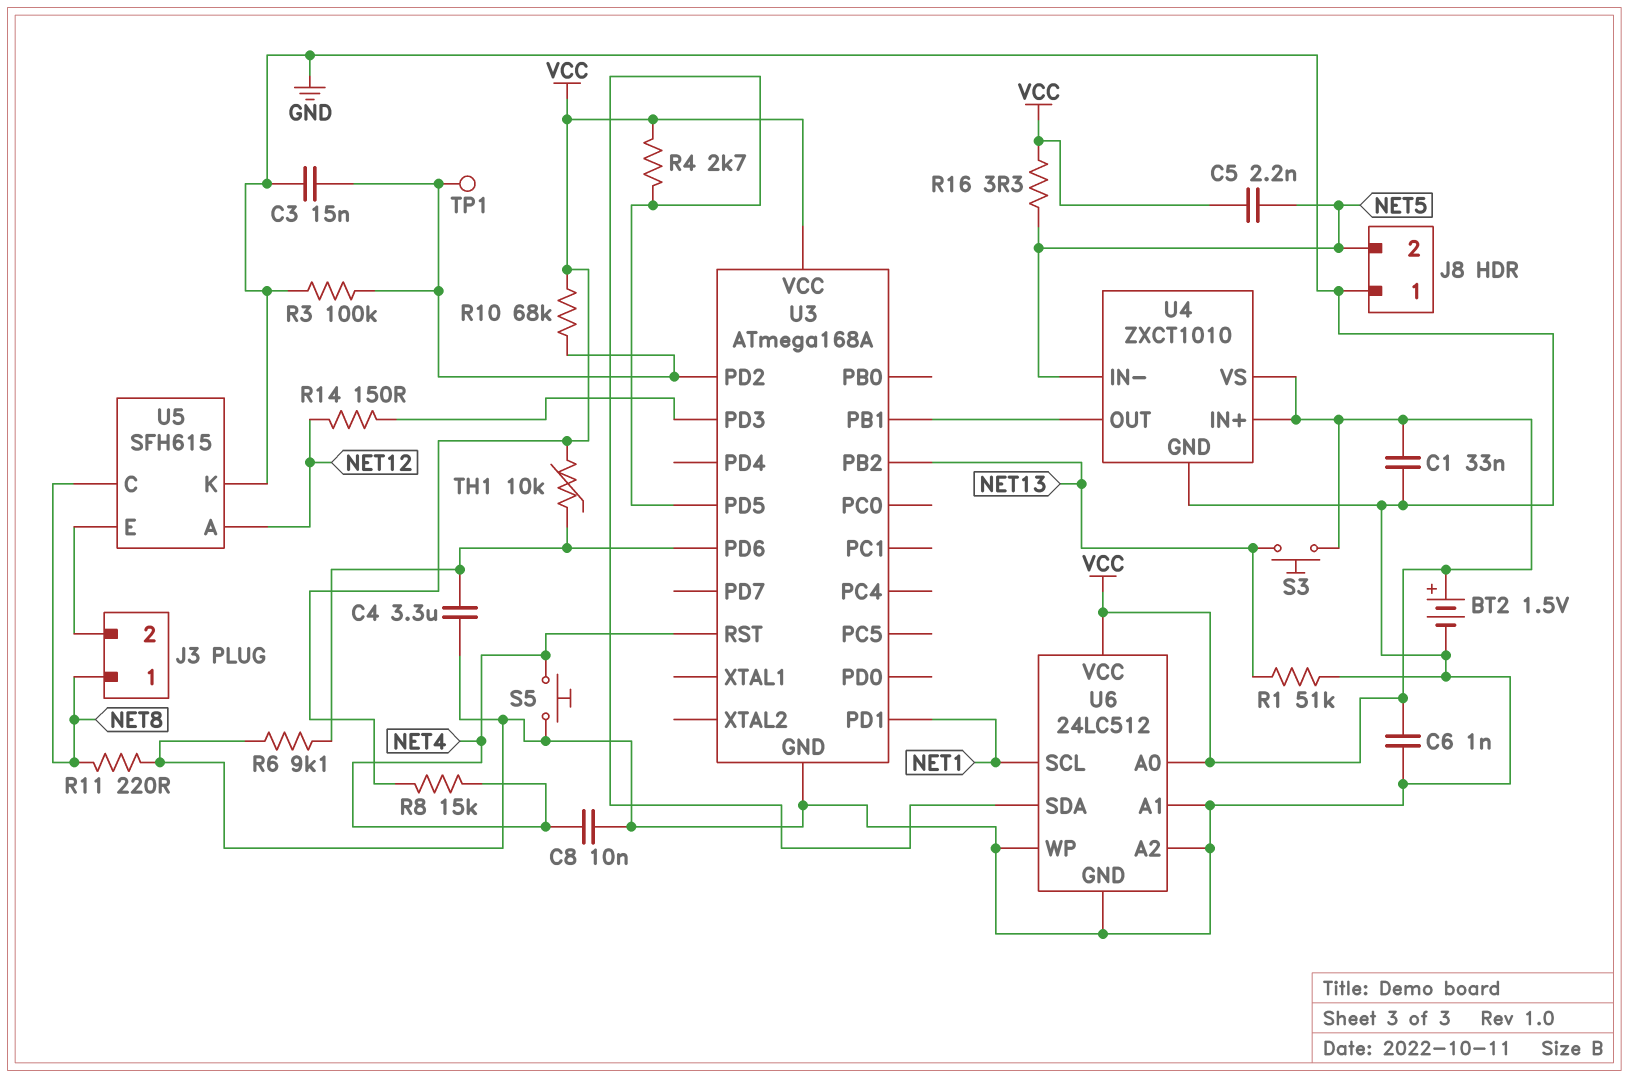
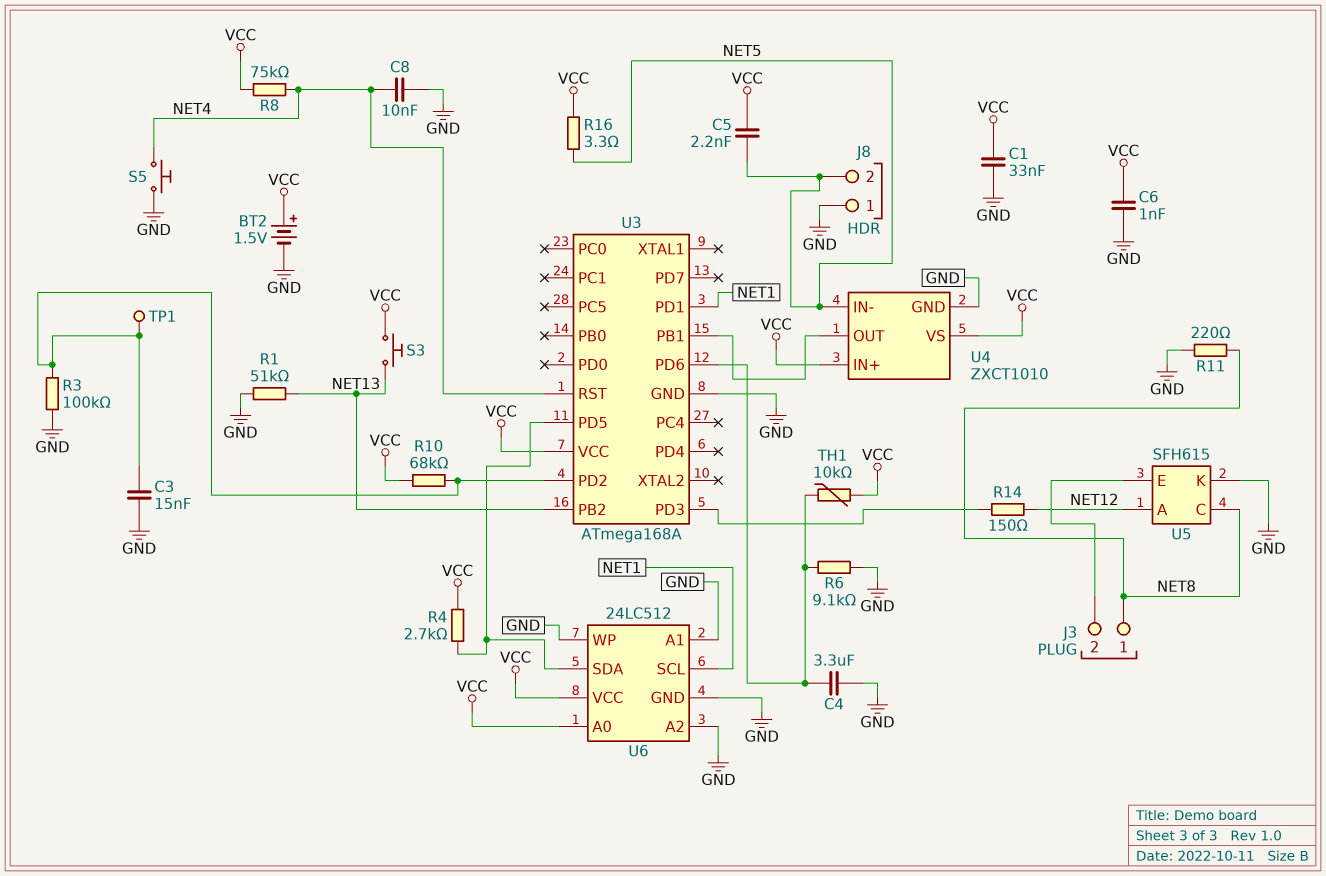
R8: 15k (NET4, VCC) -> 75k (NET4, VCC)

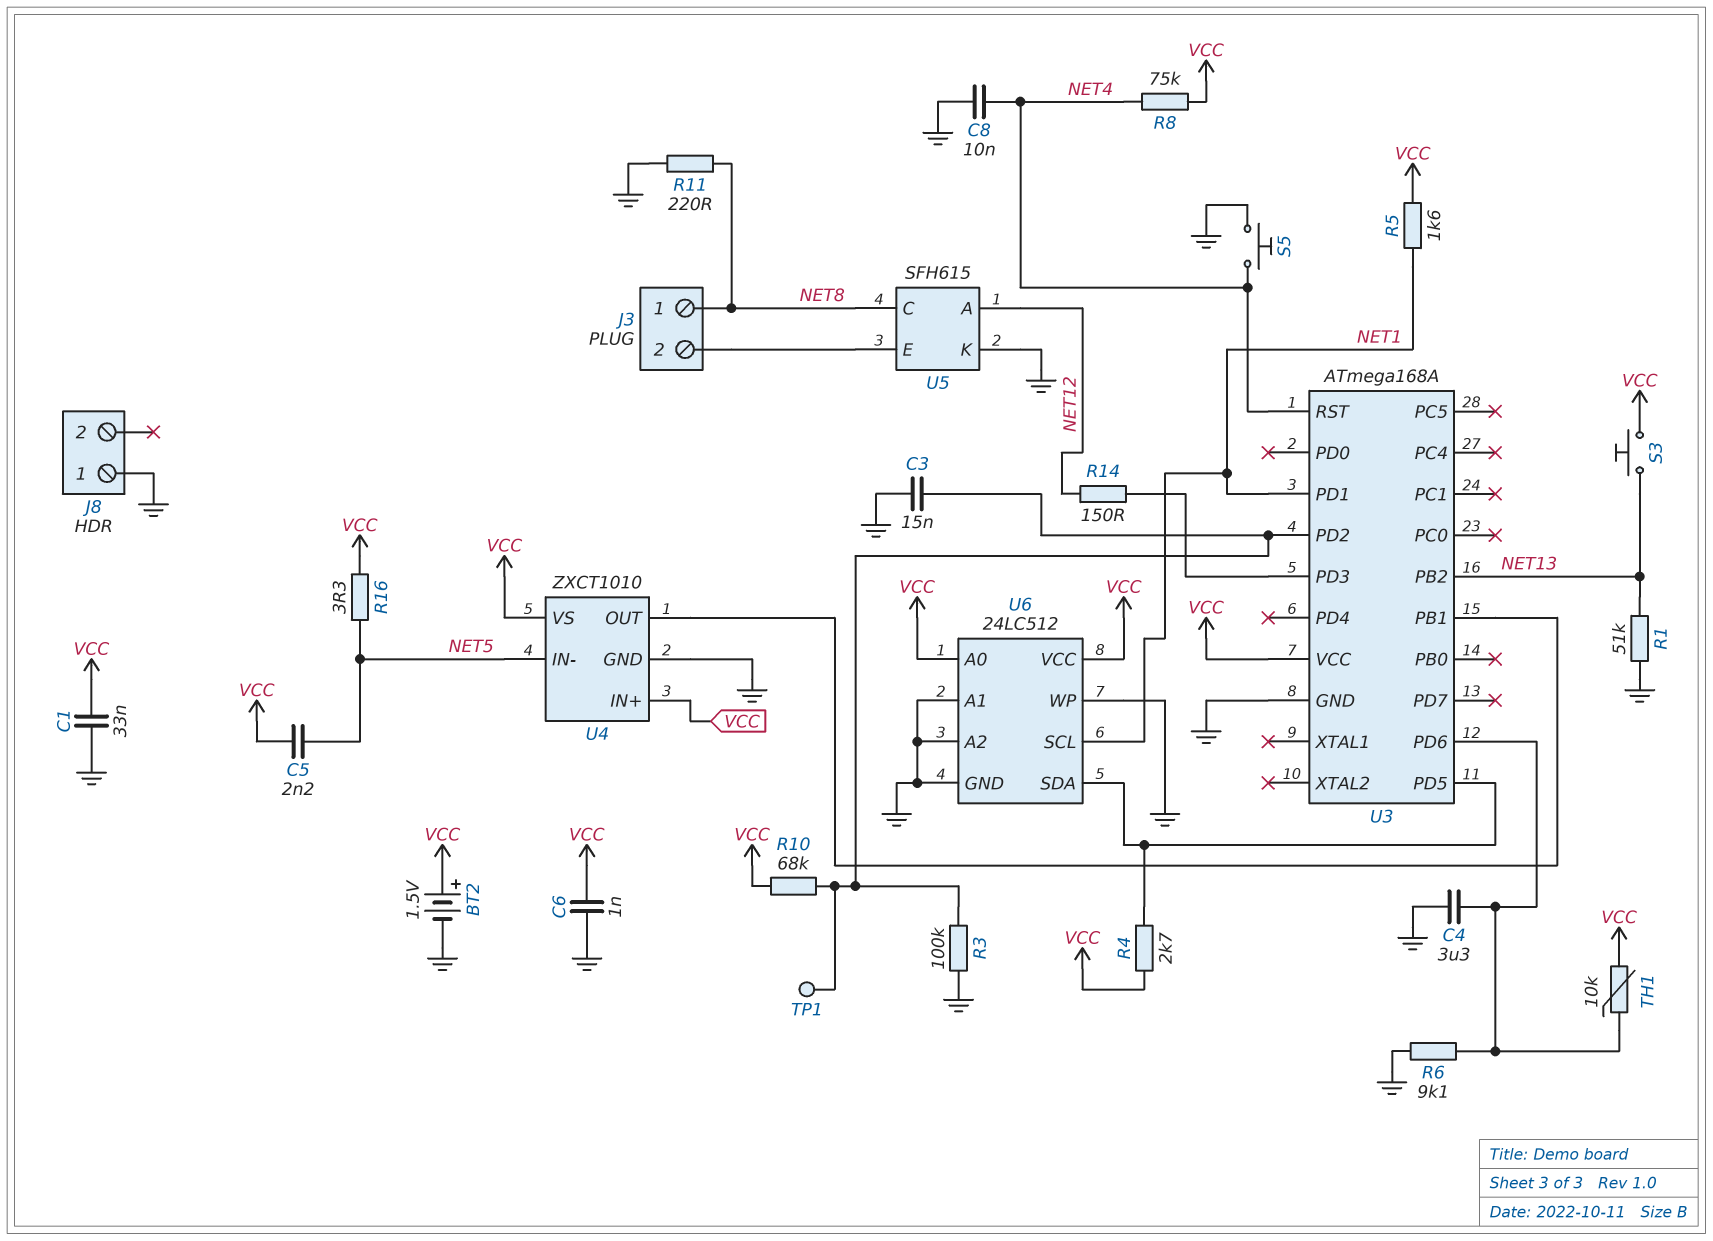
J8 pin 2: NET5 -> none
R5: none -> 1.6k (NET1, VCC)

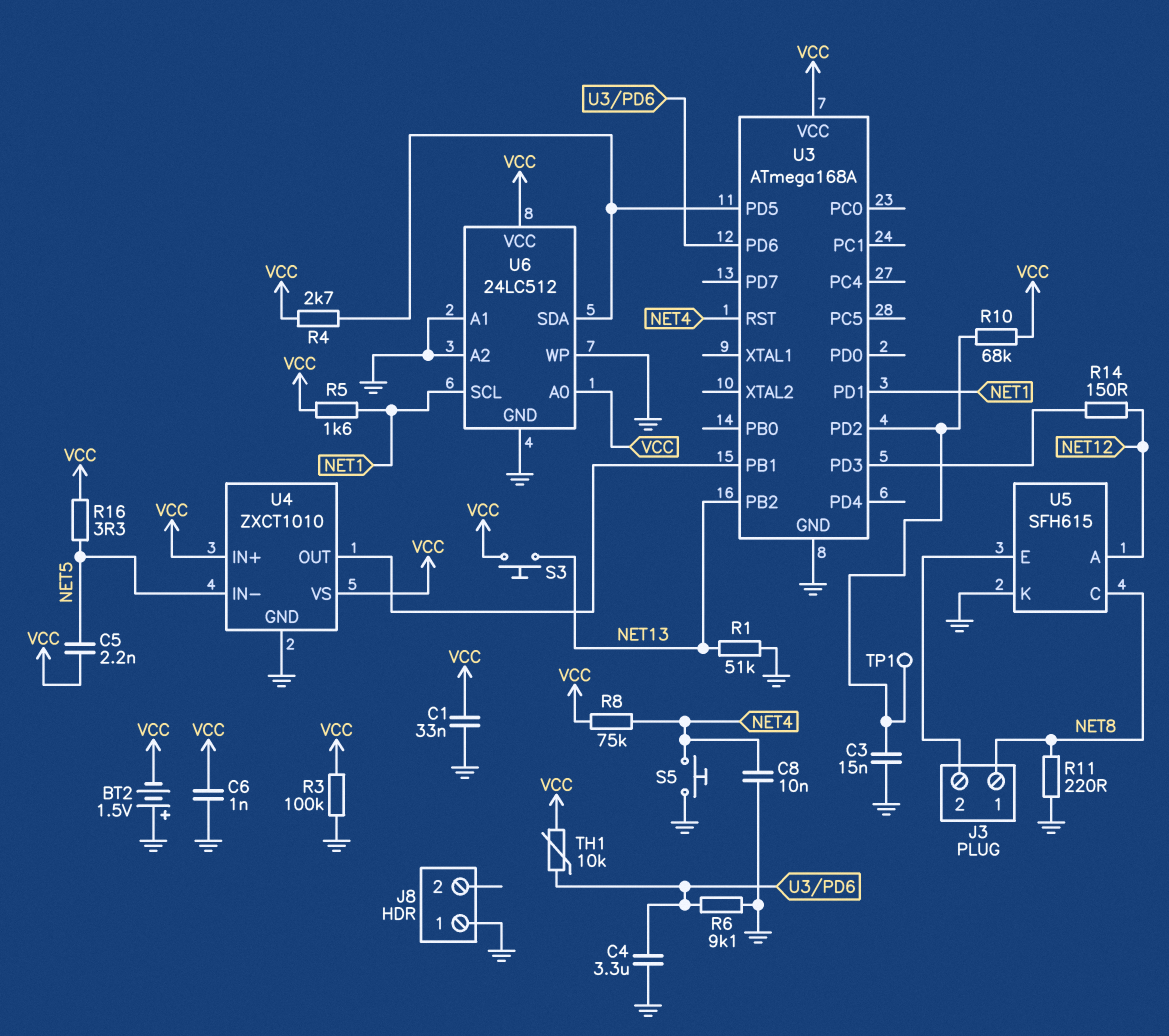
BT2: 1.5V (plus VCC, minus GND) -> 1.5V (plus GND, minus VCC)
R3: 100k (GND, U3/PD2) -> 100k (GND, VCC)

